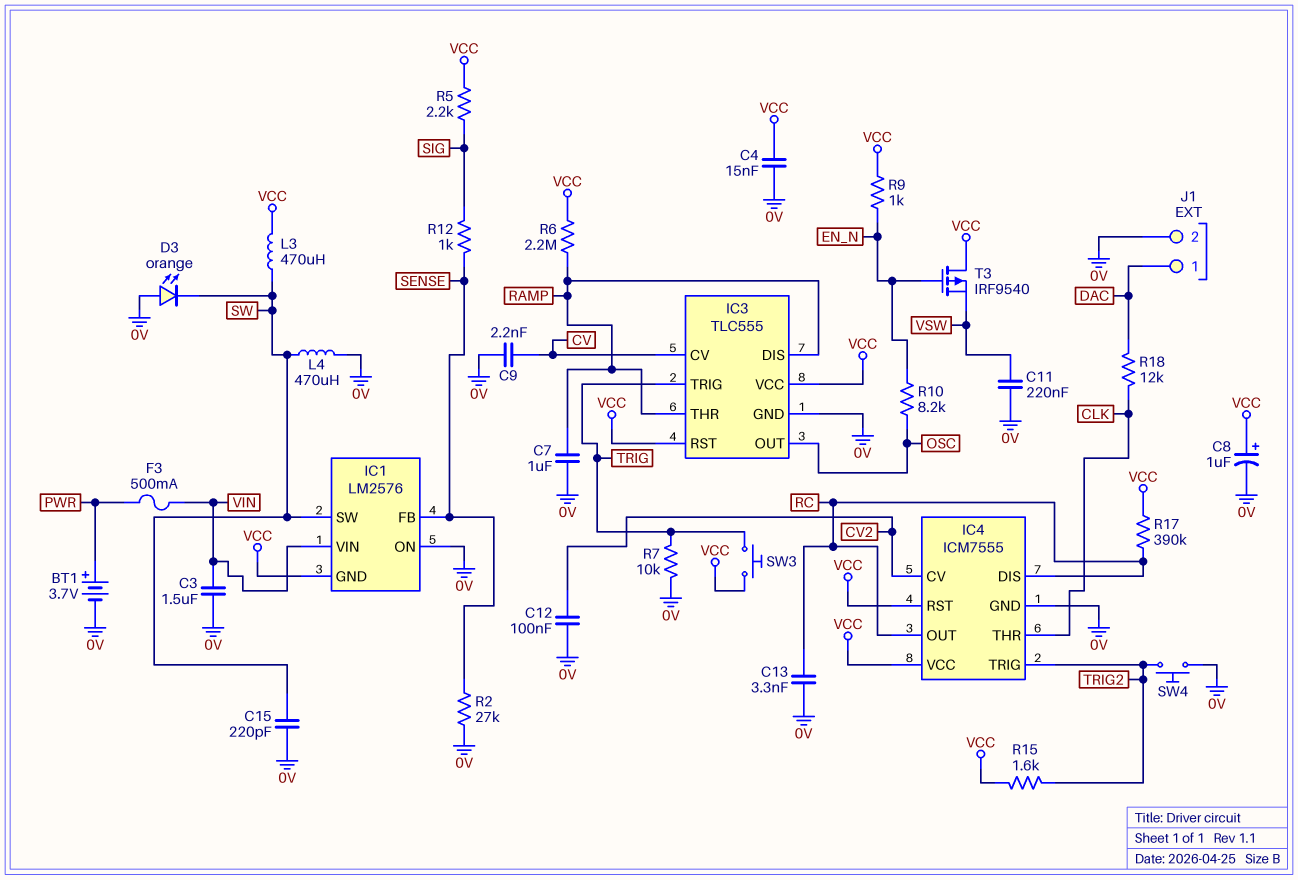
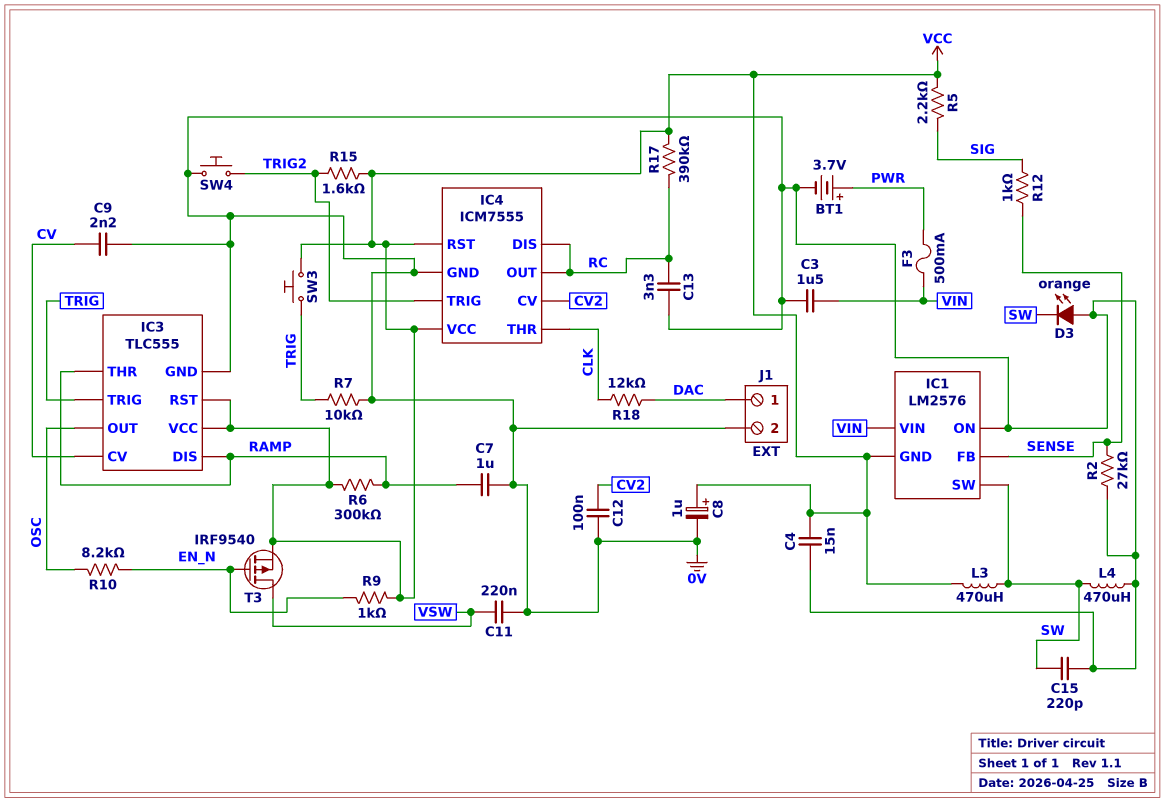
R6: 2.2M (RAMP, VCC) -> 300k (RAMP, VCC)
T3: PMOS IRF9540 (G EN_N, D VCC, S VSW) -> PMOS IRF9540 (G EN_N, D VSW, S VCC)

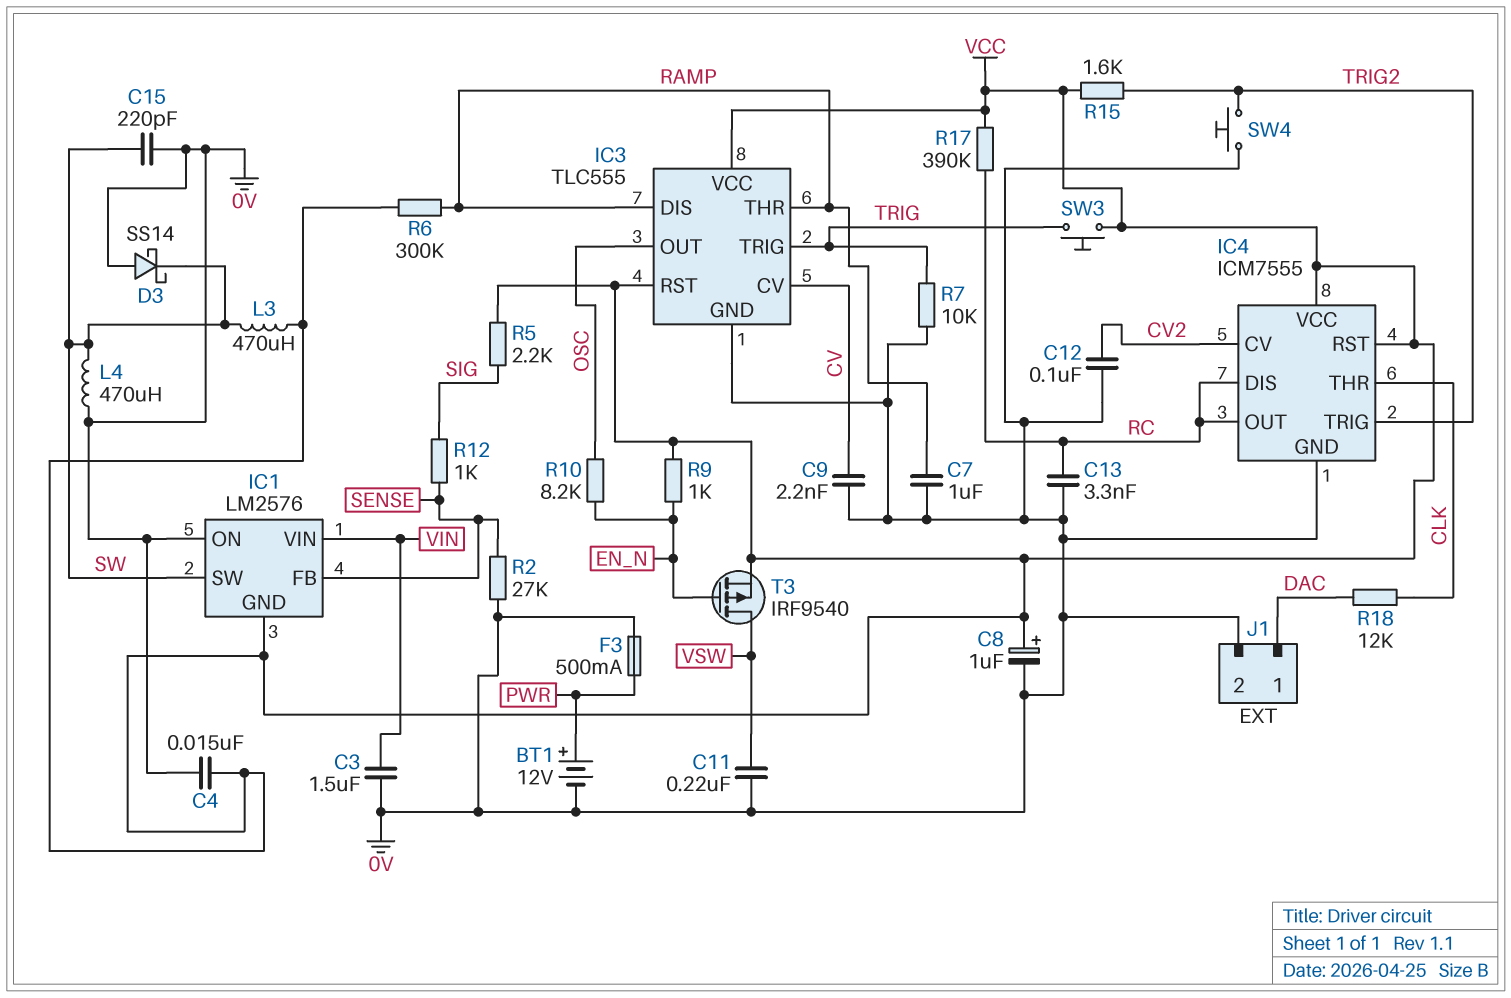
BT1: 3.7V (plus PWR, minus 0V) -> 12V (plus PWR, minus 0V)
D3: LED orange (A 0V, K SW) -> schottky SS14 (A 0V, K SW)
F3: 500mA (PWR, VIN) -> 500mA (0V, PWR)

